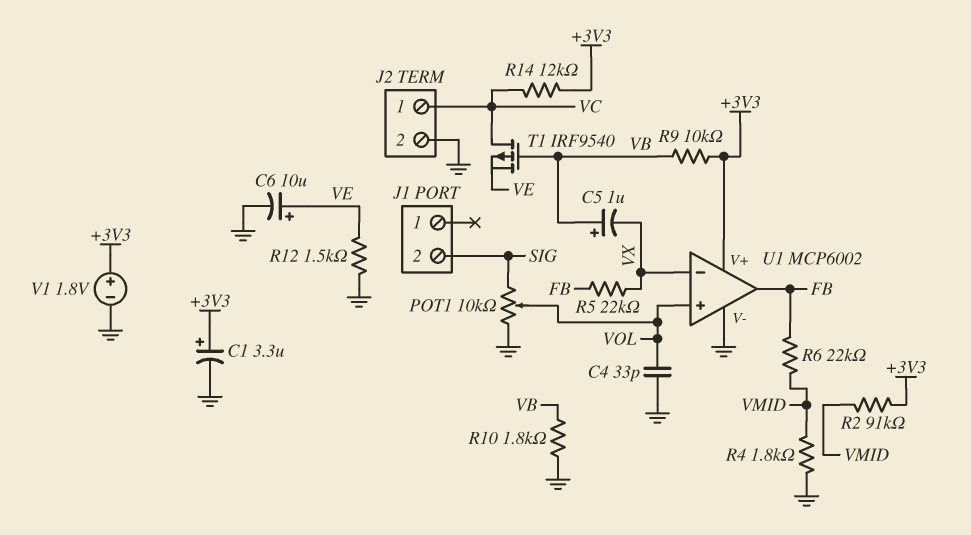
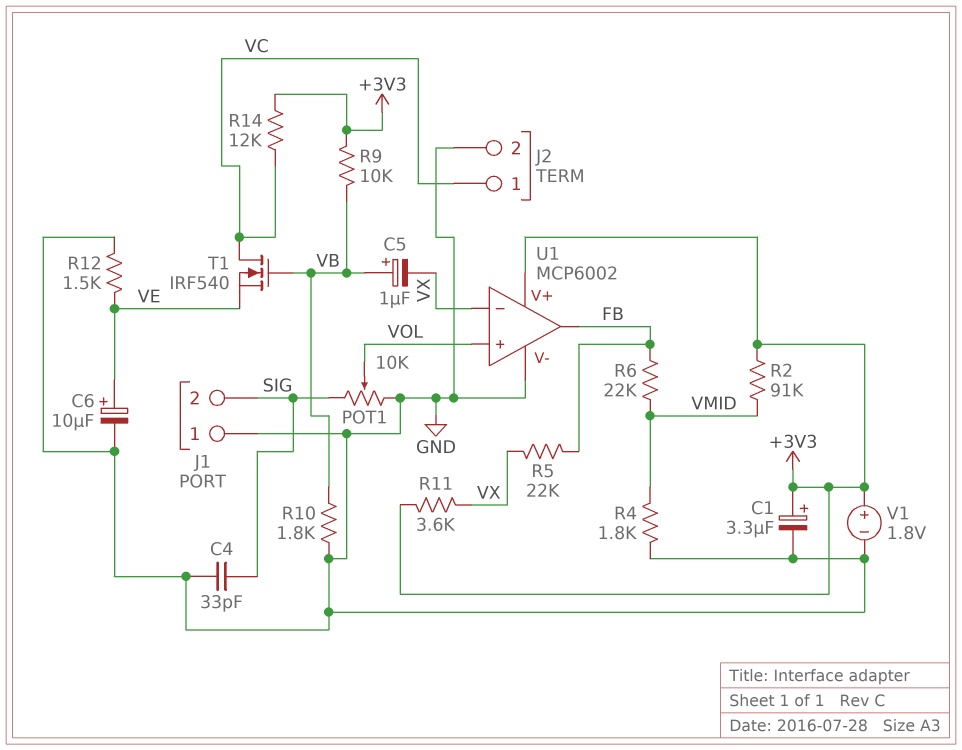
C4: 33pF (GND, VOL) -> 33pF (GND, SIG)
J1 pin 1: none -> GND
R11: none -> 3.6k (+3V3, VX)
T1: PMOS IRF9540 (G VB, D VC, S VE) -> NMOS IRF540 (G VB, D VC, S VE)

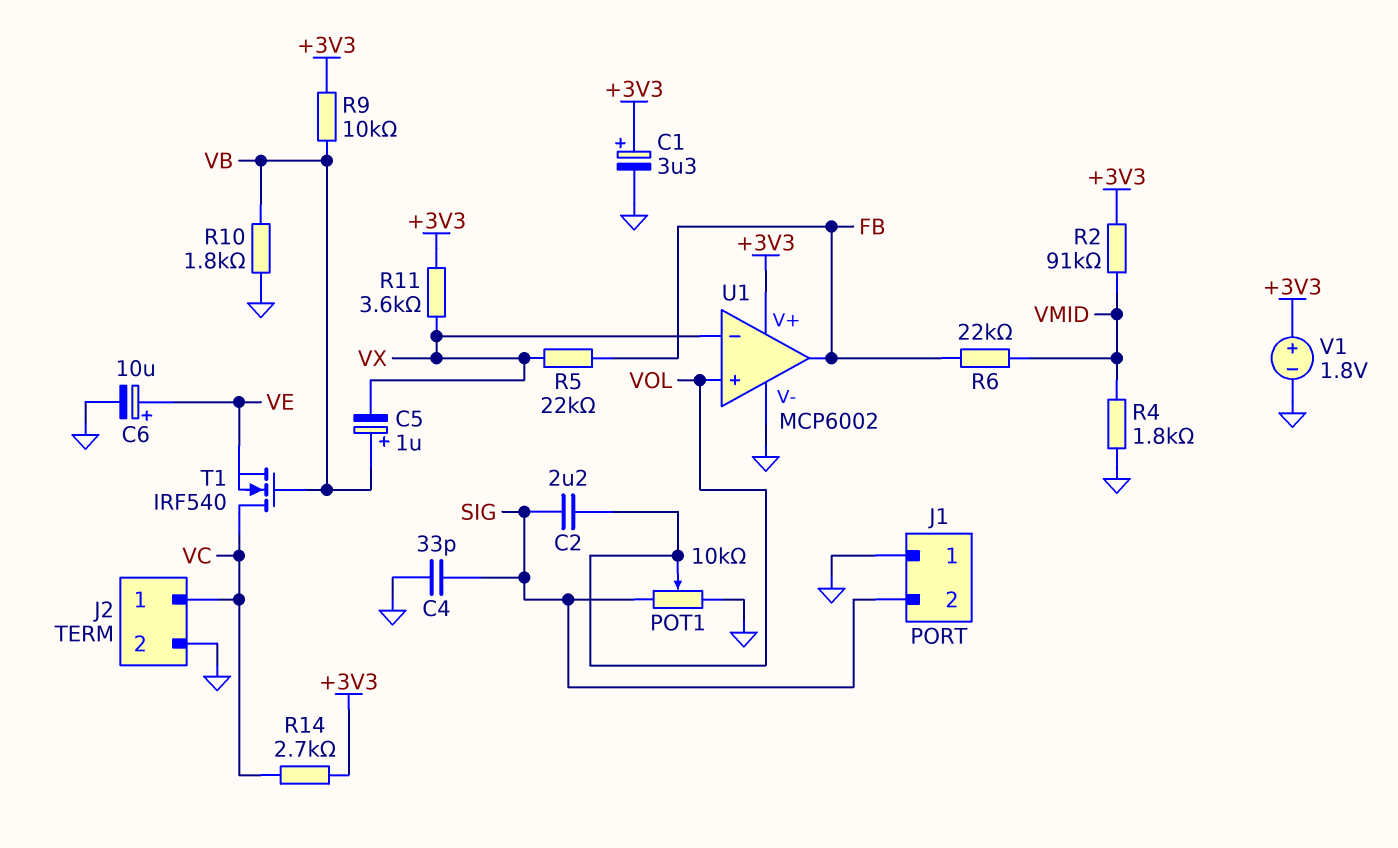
C2: none -> 2.2uF (SIG, VOL)
R12: 1.5k (GND, VE) -> none
R14: 12k (+3V3, VC) -> 2.7k (+3V3, VC)

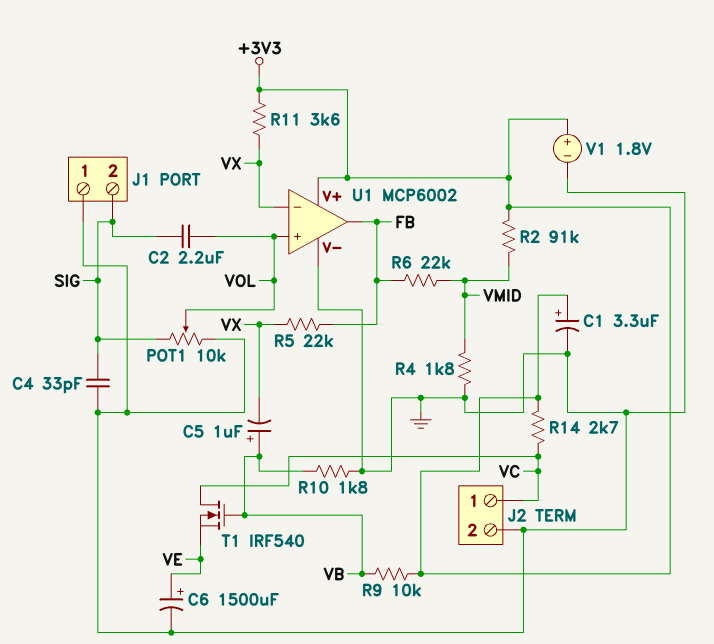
C6: 10uF (plus VE, minus GND) -> 1500uF (plus VE, minus GND)

